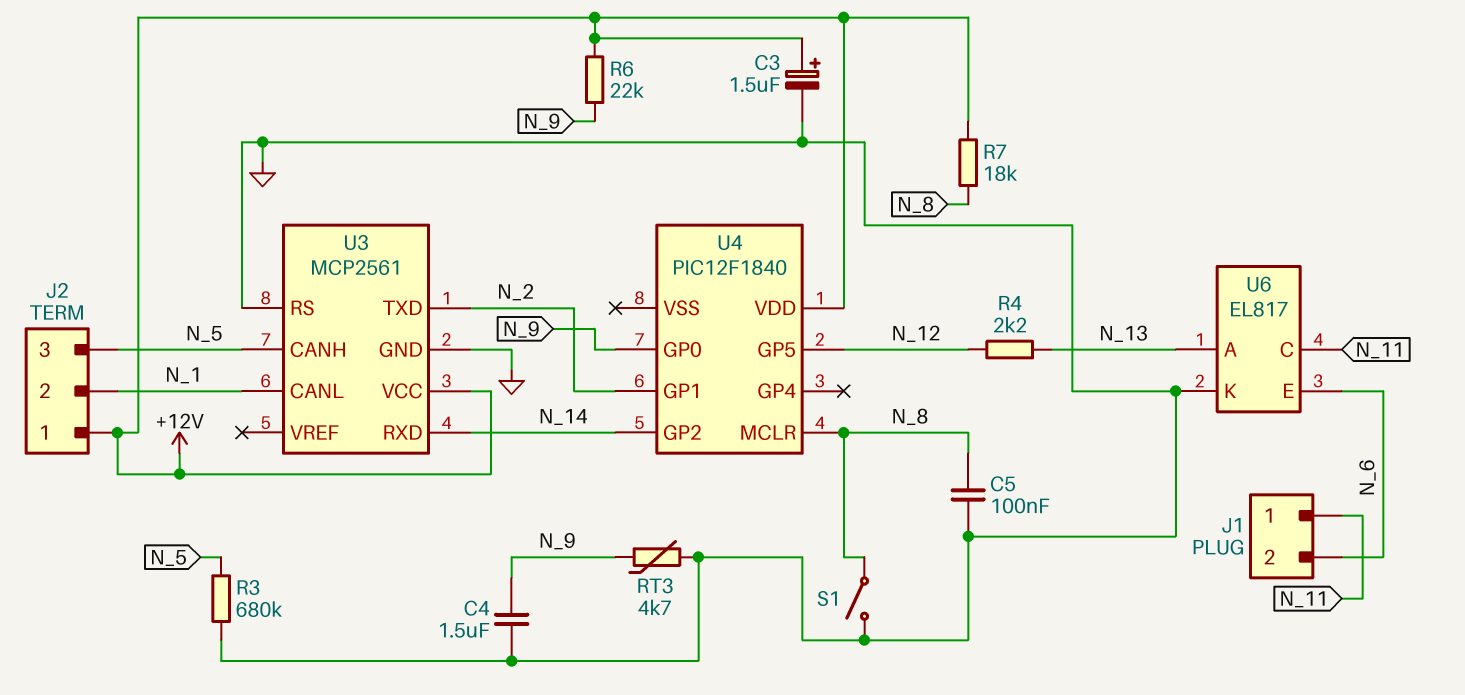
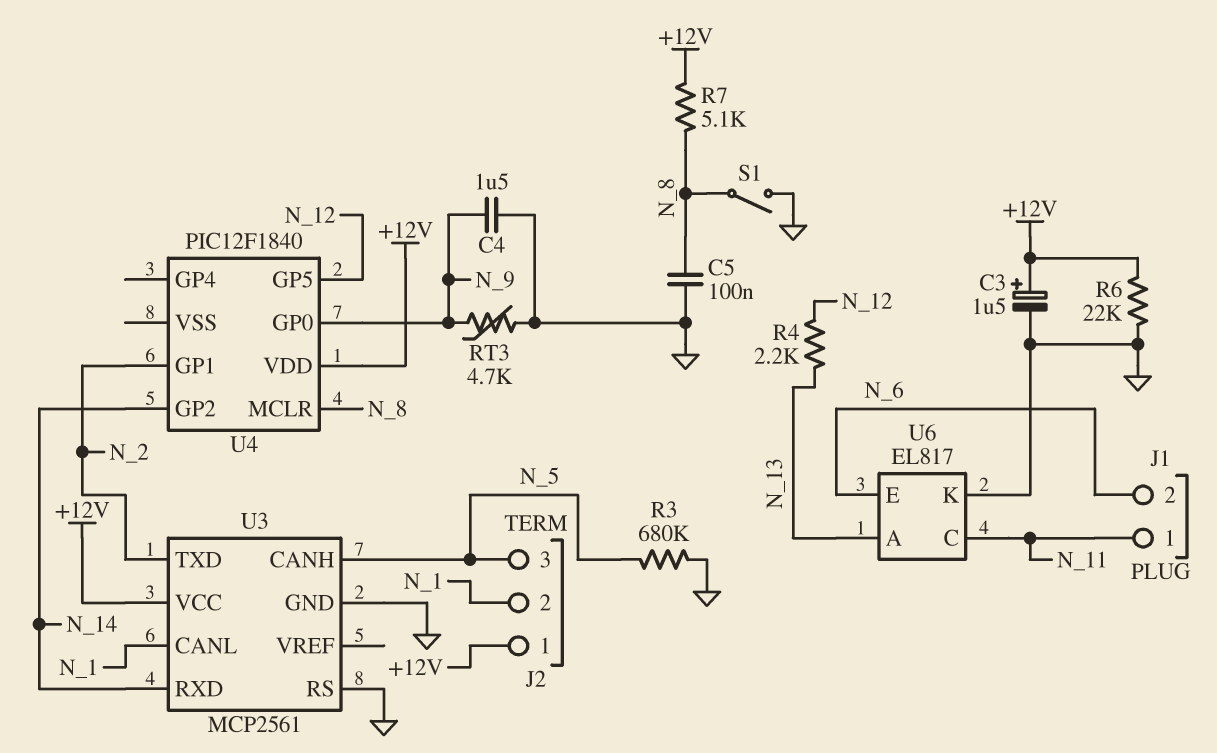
R6: 22k (+12V, N_9) -> 22k (+12V, GND)
R7: 18k (+12V, N_8) -> 5.1k (+12V, N_8)

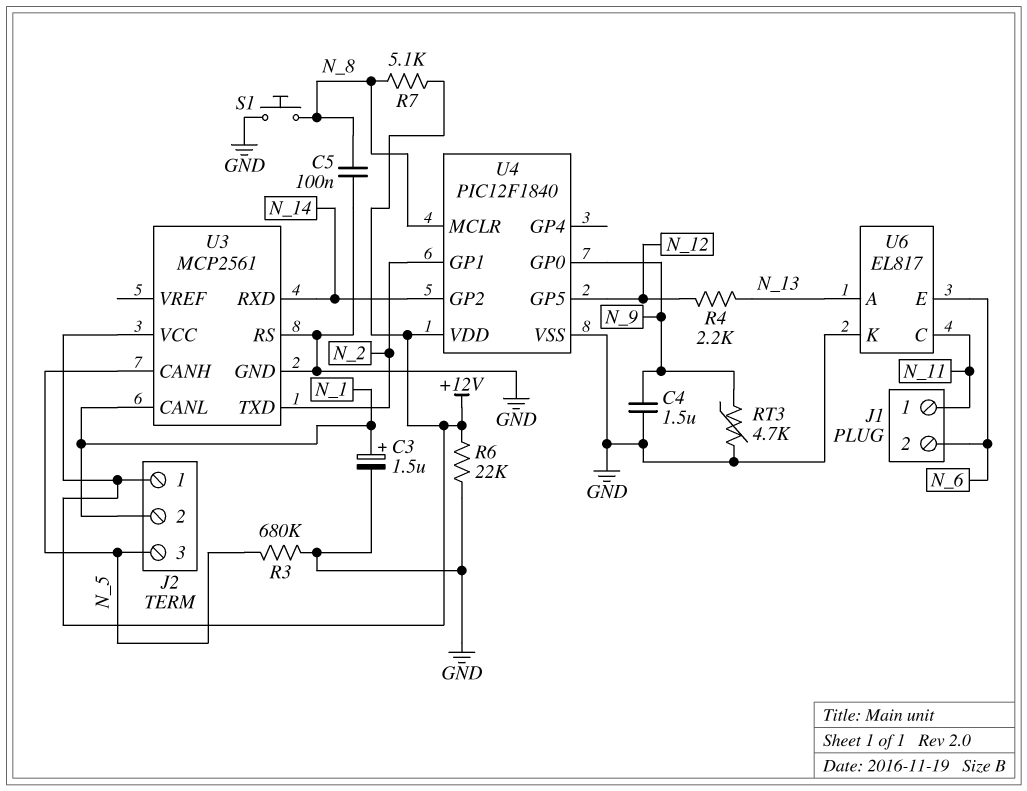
C3: 1.5uF (plus +12V, minus GND) -> 1.5uF (plus N_1, minus GND)
S1: switch (GND, N_8) -> button (GND, N_8)
U4 pin VSS: none -> GND

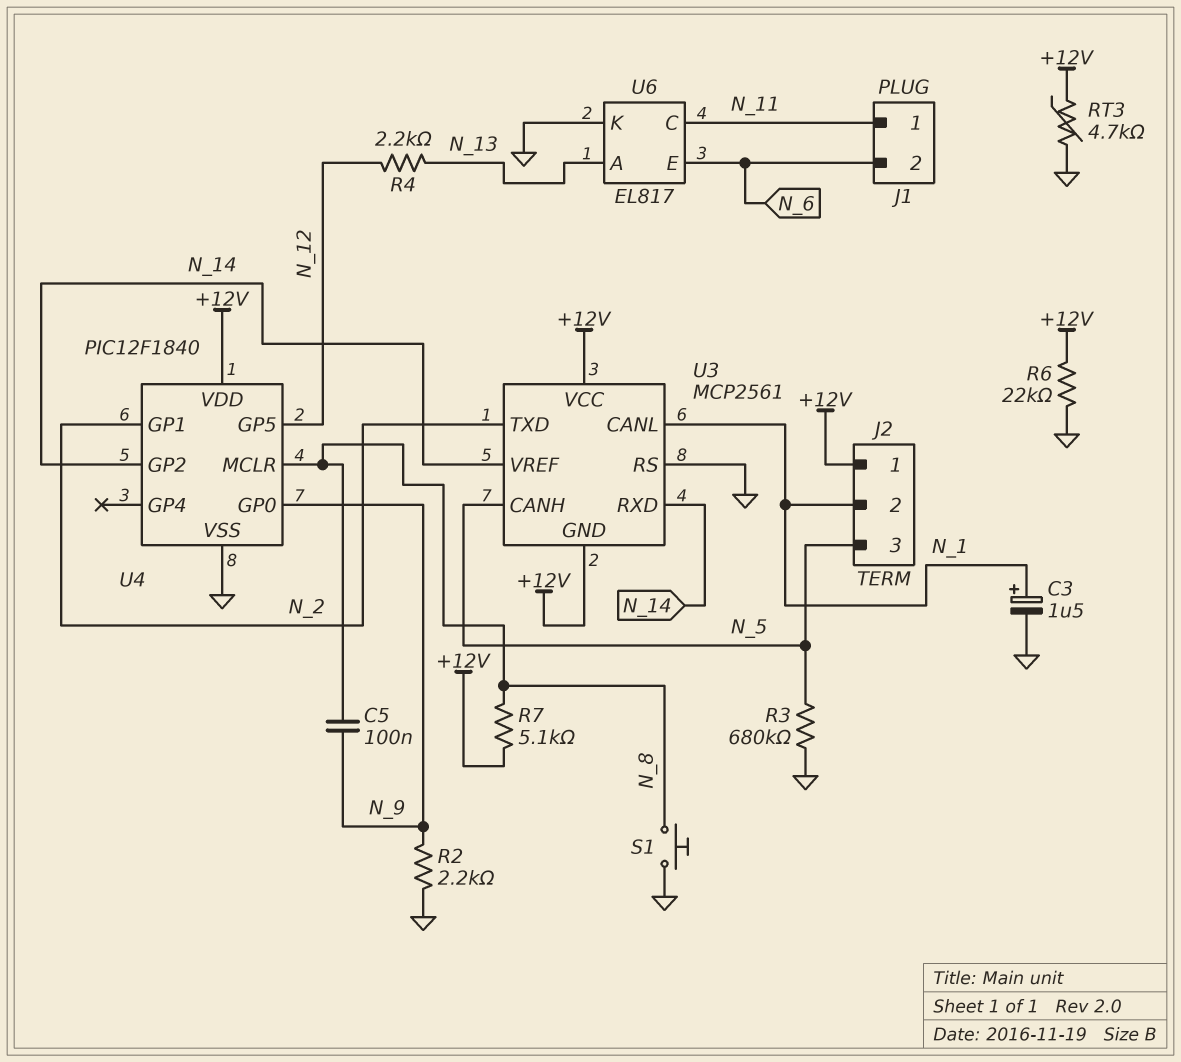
C4: 1.5uF (GND, N_9) -> none
C5: 100nF (GND, N_8) -> 100nF (N_8, N_9)
R2: none -> 2.2k (GND, N_9)
RT3: 4.7k (GND, N_9) -> 4.7k (+12V, GND)
U3 pin GND: GND -> +12V
U3 pin VREF: none -> N_14

